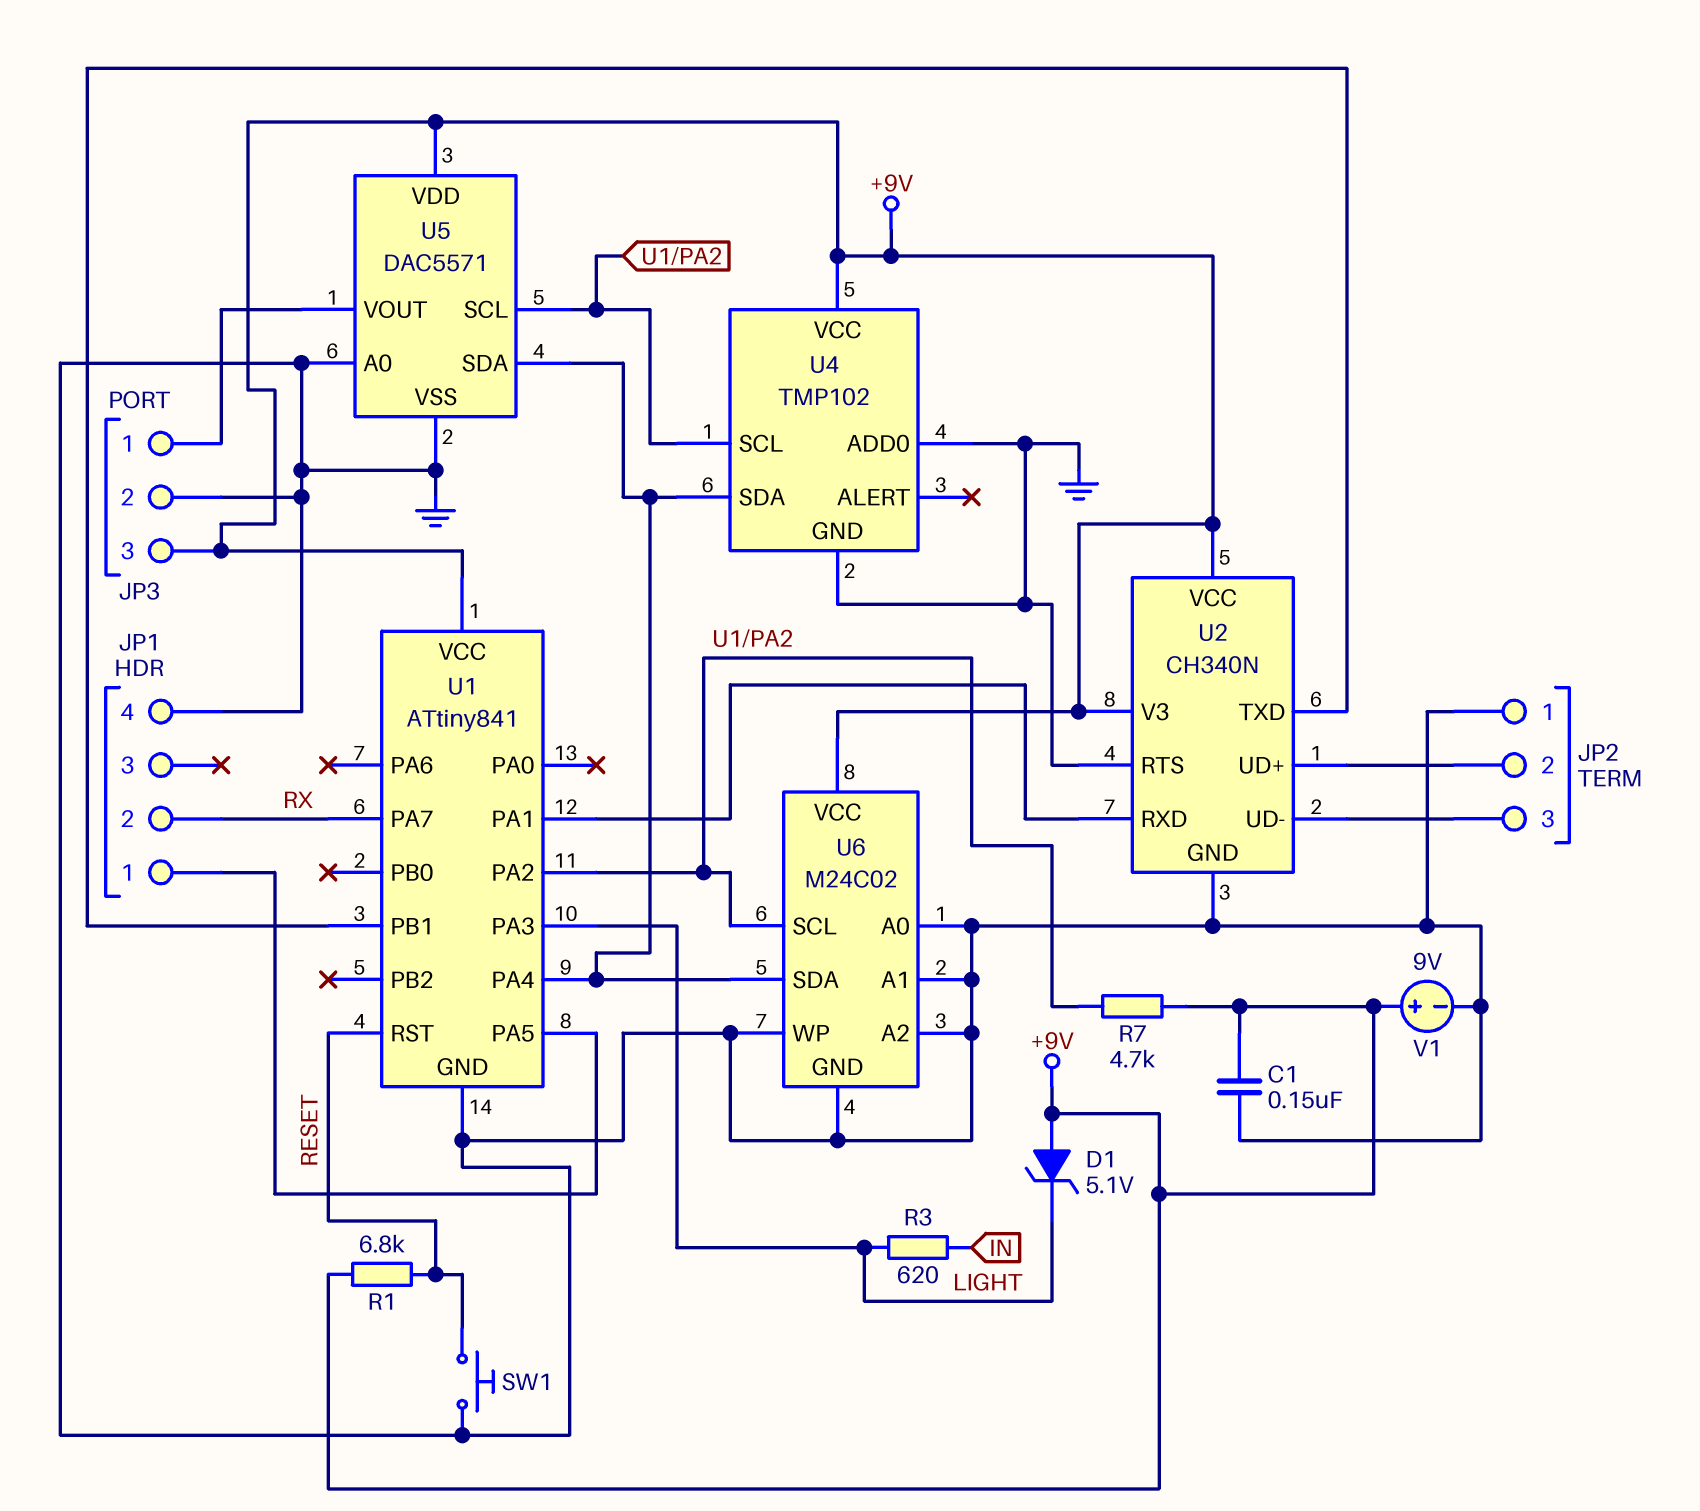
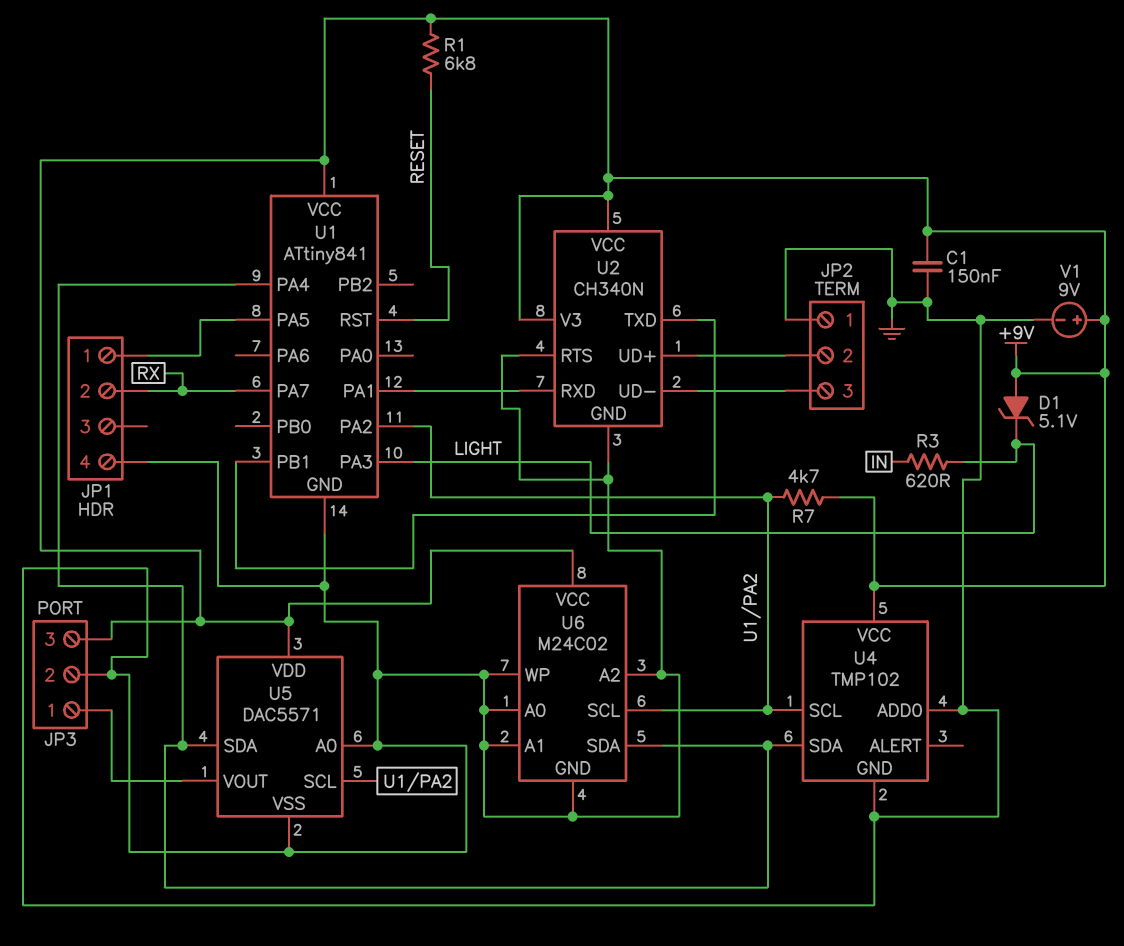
SW1: button (GND, RESET) -> none

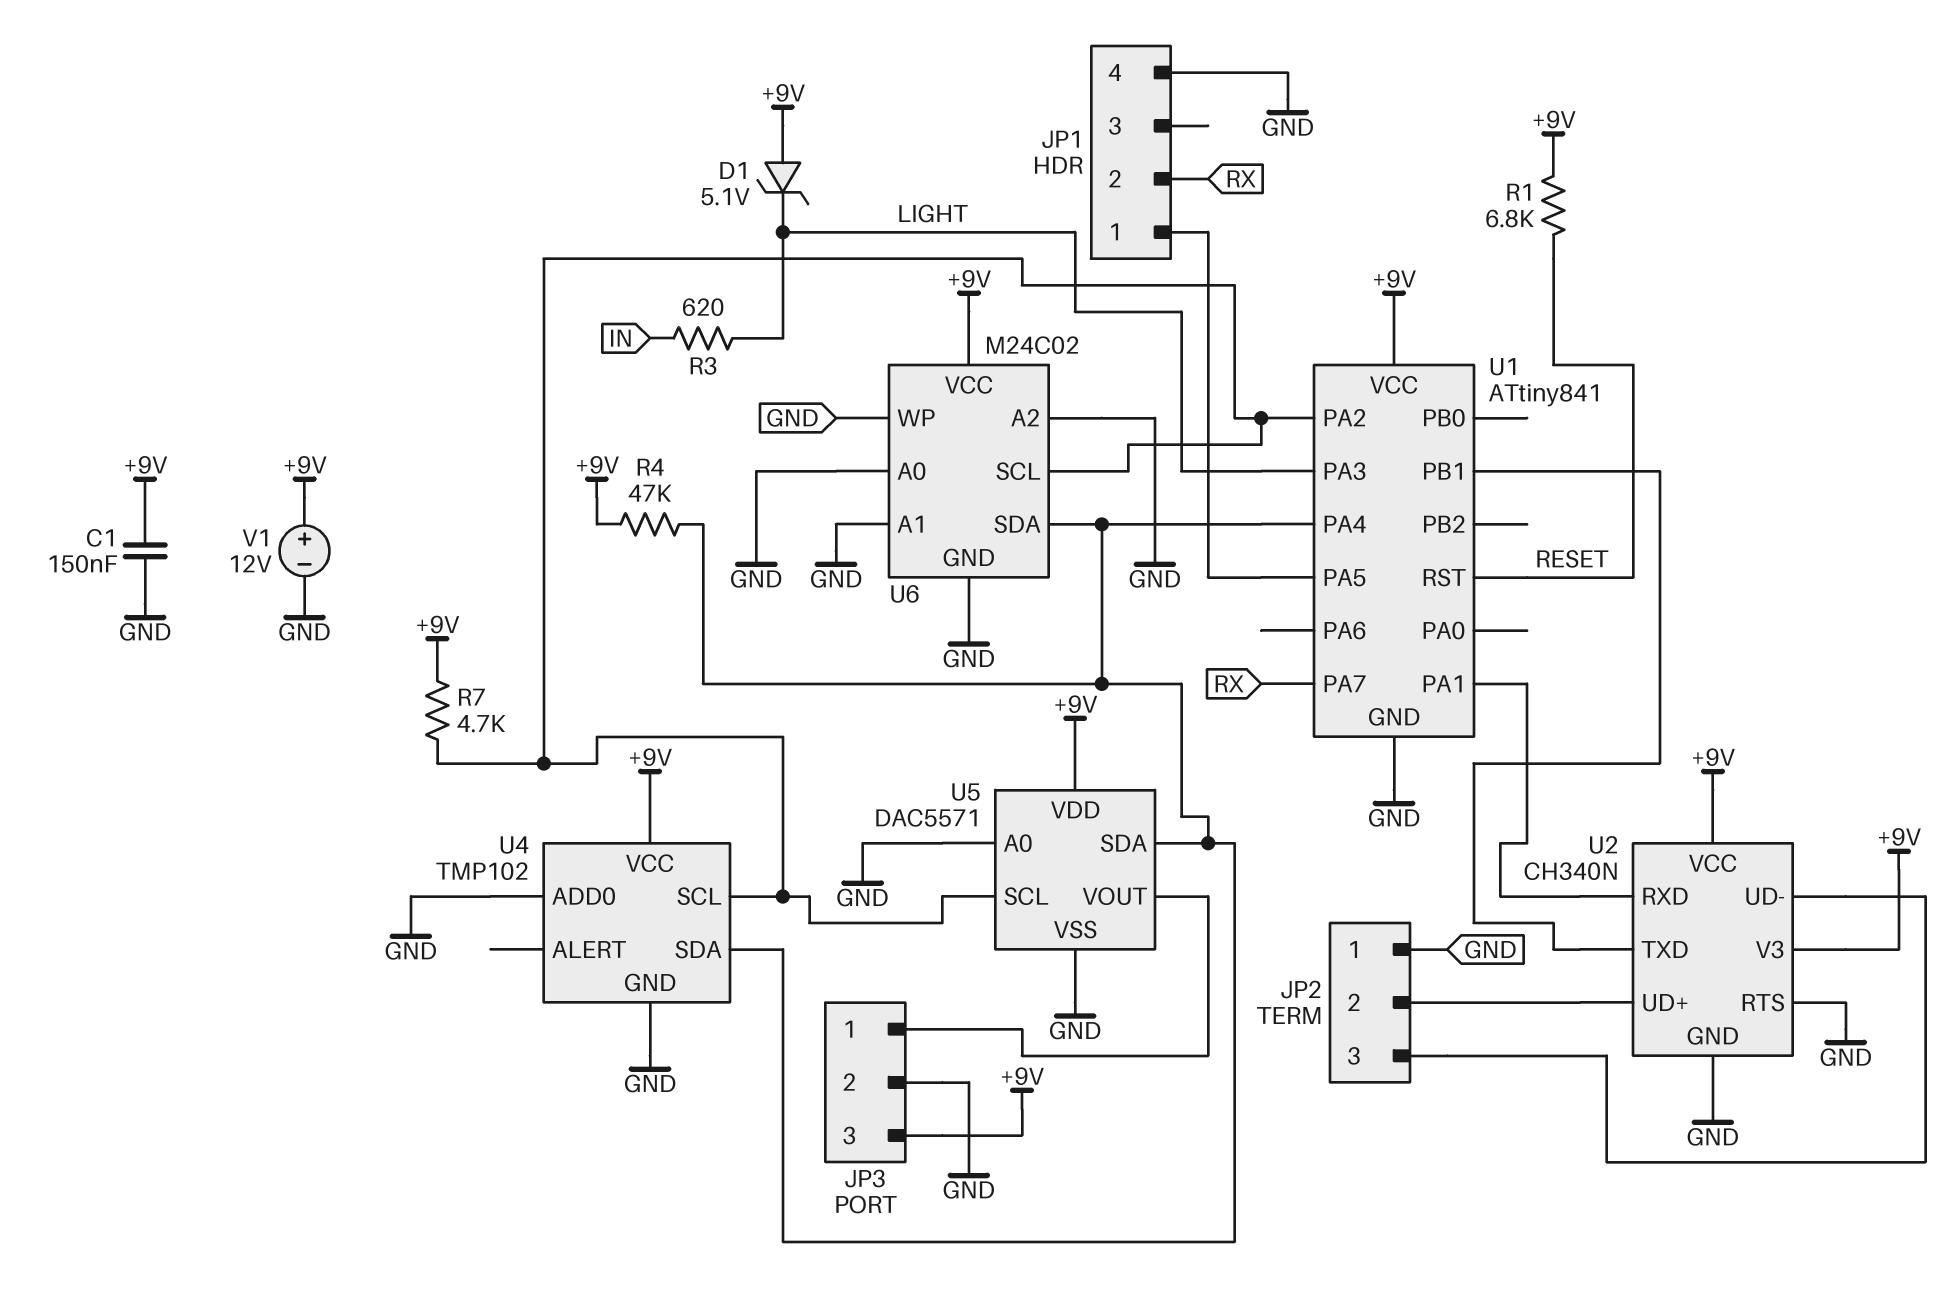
R4: none -> 47k (+9V, U1/PA4)
V1: 9V (plus +9V, minus GND) -> 12V (plus +9V, minus GND)

